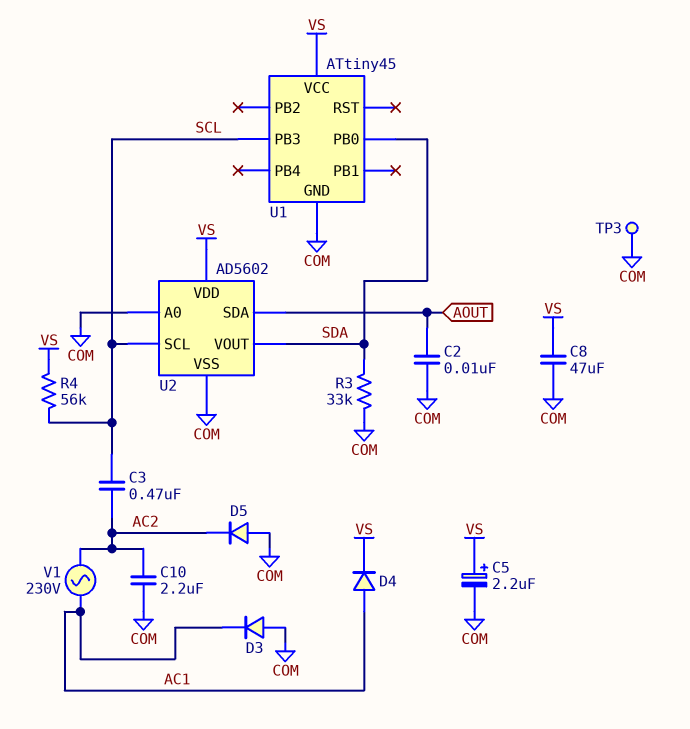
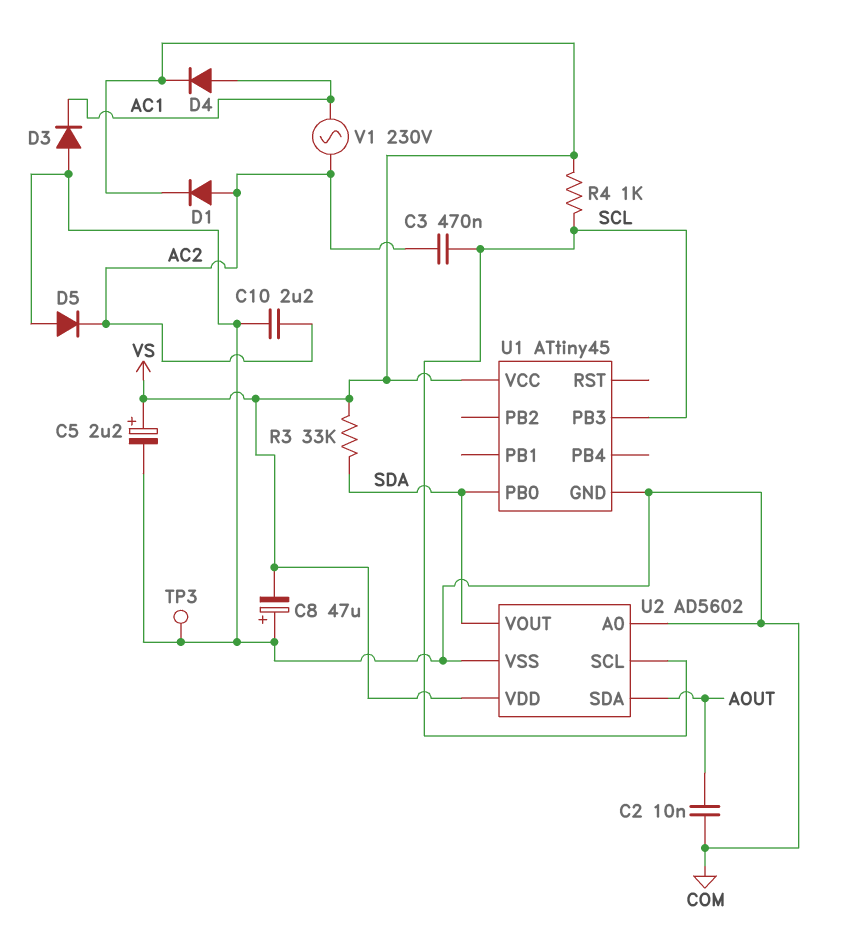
C8: 47uF (COM, VS) -> 47uF (plus COM, minus VS)
D1: none -> diode (A AC2, K VS)
R3: 33k (COM, SDA) -> 33k (SDA, VS)
R4: 56k (SCL, VS) -> 1k (SCL, VS)

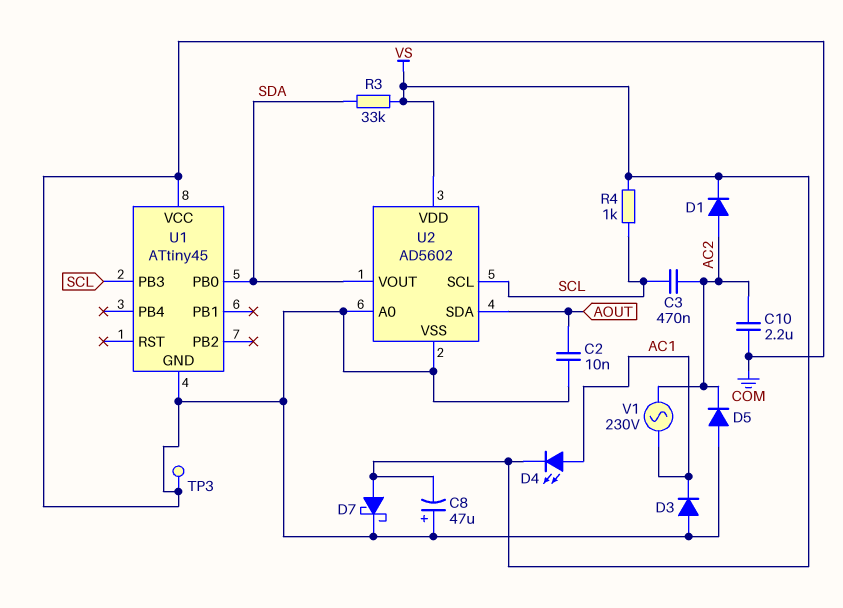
C5: 2.2uF (plus VS, minus COM) -> none
D4: diode (A AC1, K VS) -> LED (A AC1, K VS)
D7: none -> schottky (A VS, K COM)
U1 pin VCC: VS -> COM

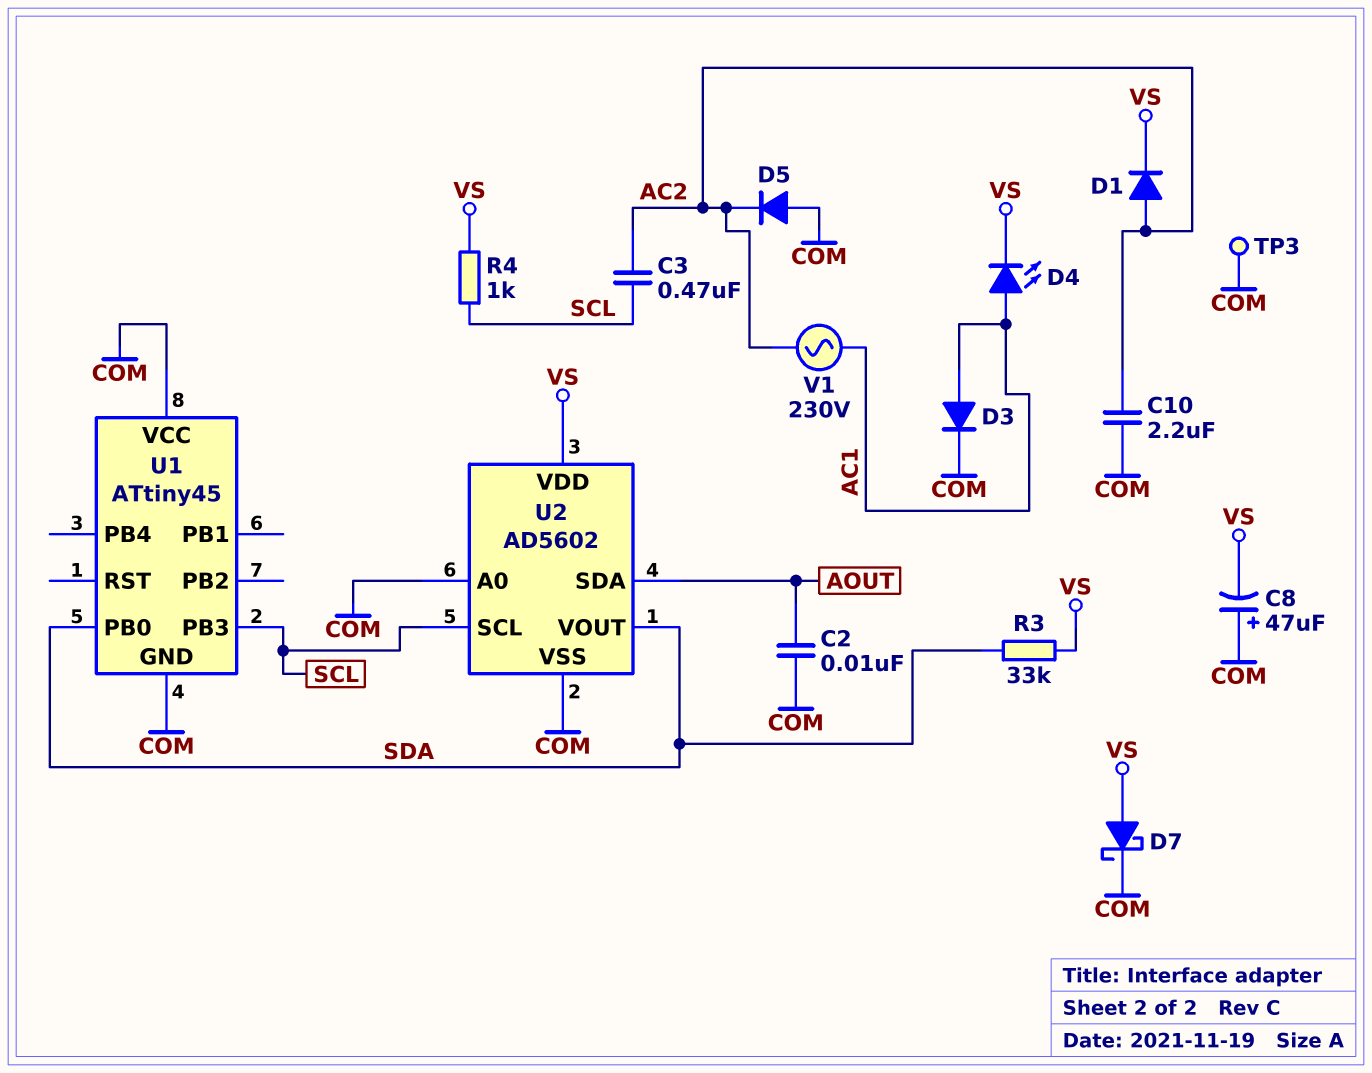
D3: diode (A COM, K AC1) -> diode (A AC1, K COM)

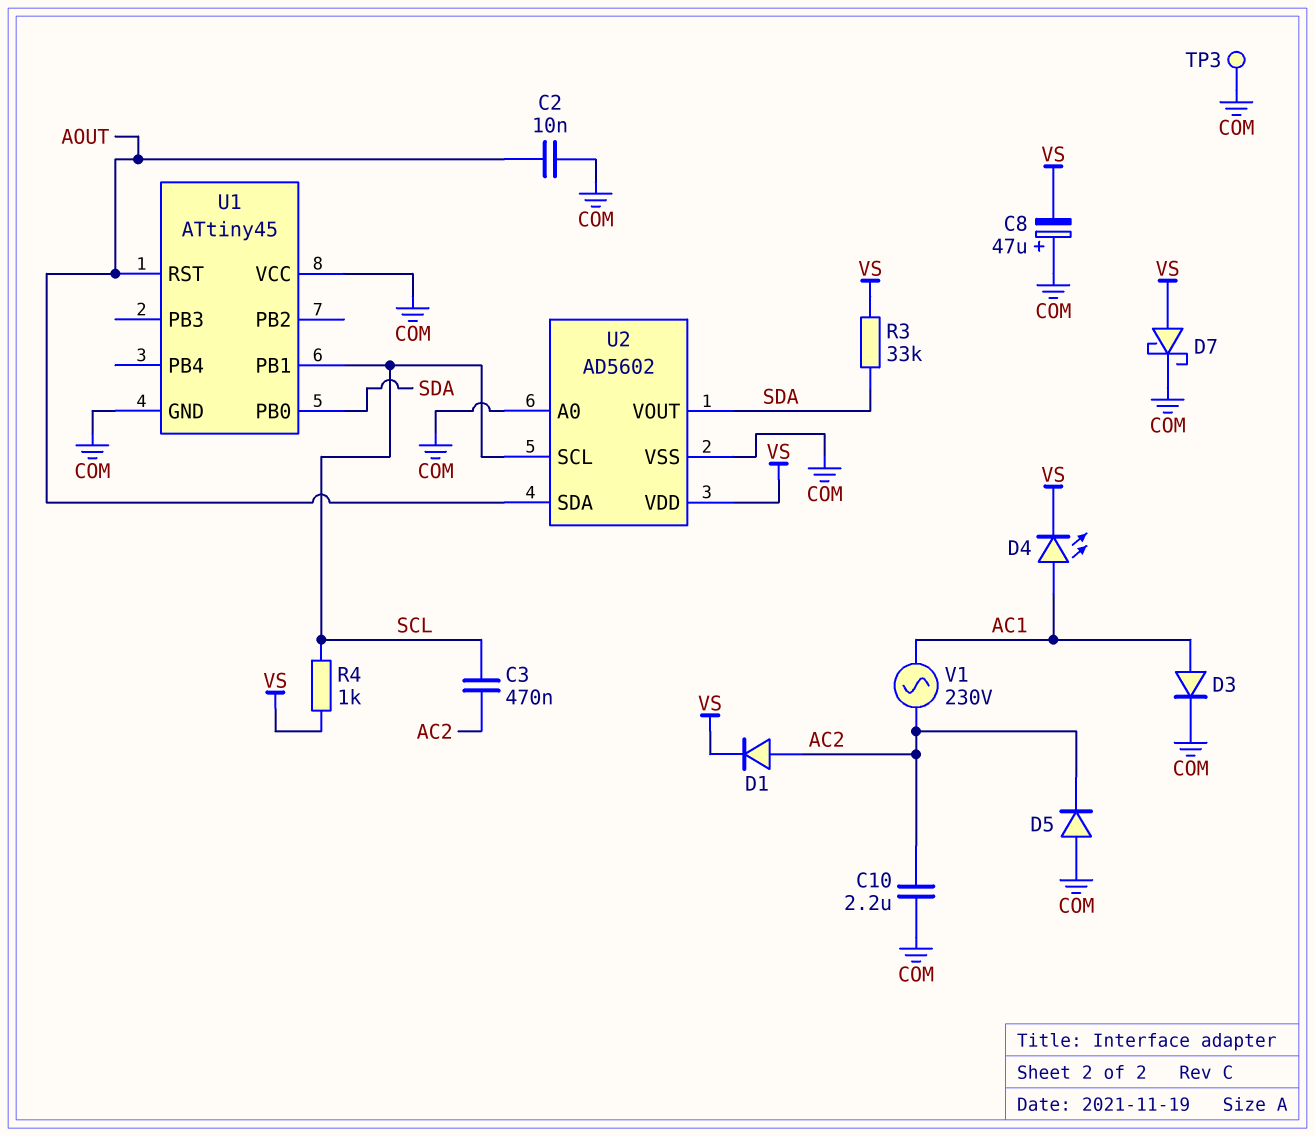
U1 pin PB1: none -> SCL
U1 pin PB3: SCL -> none
U1 pin RST: none -> AOUT

